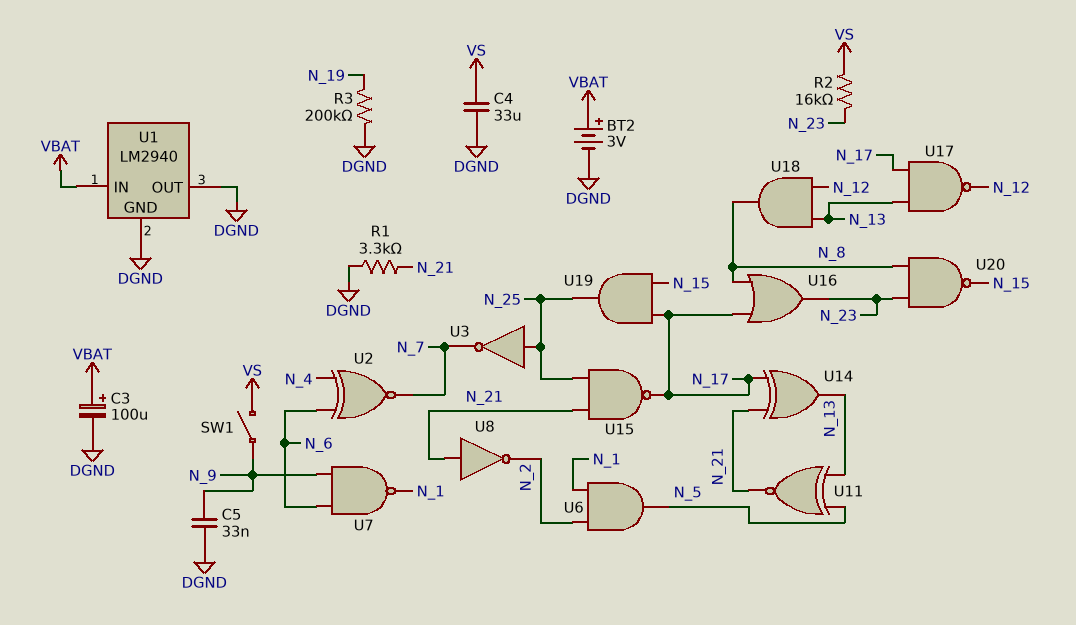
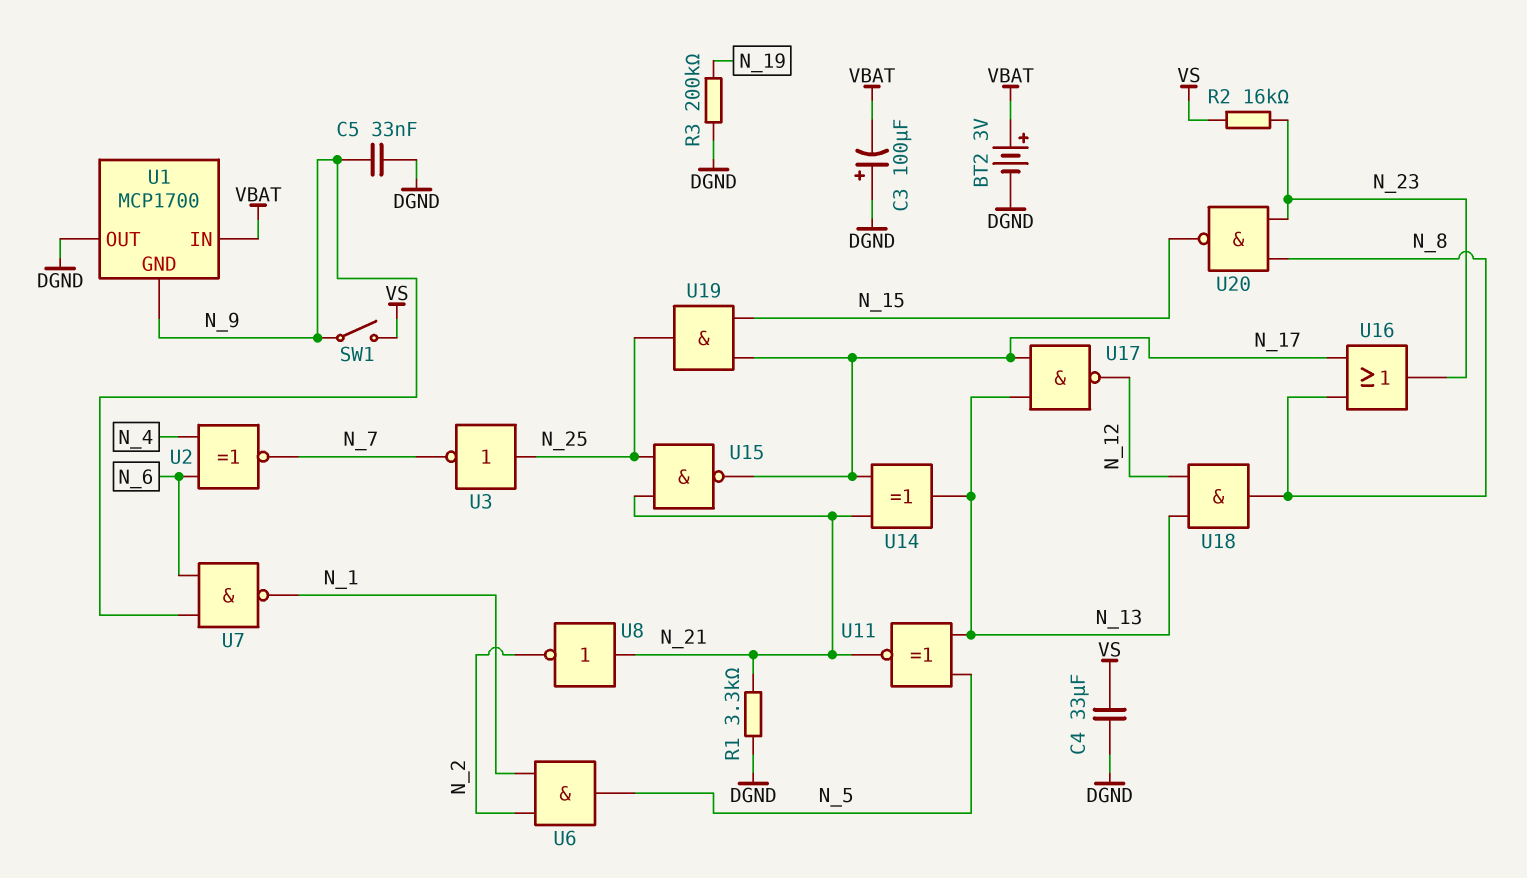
C3: 100uF (plus VBAT, minus DGND) -> 100uF (plus DGND, minus VBAT)
U1: LM2940 -> MCP1700
U1 pin GND: DGND -> N_9

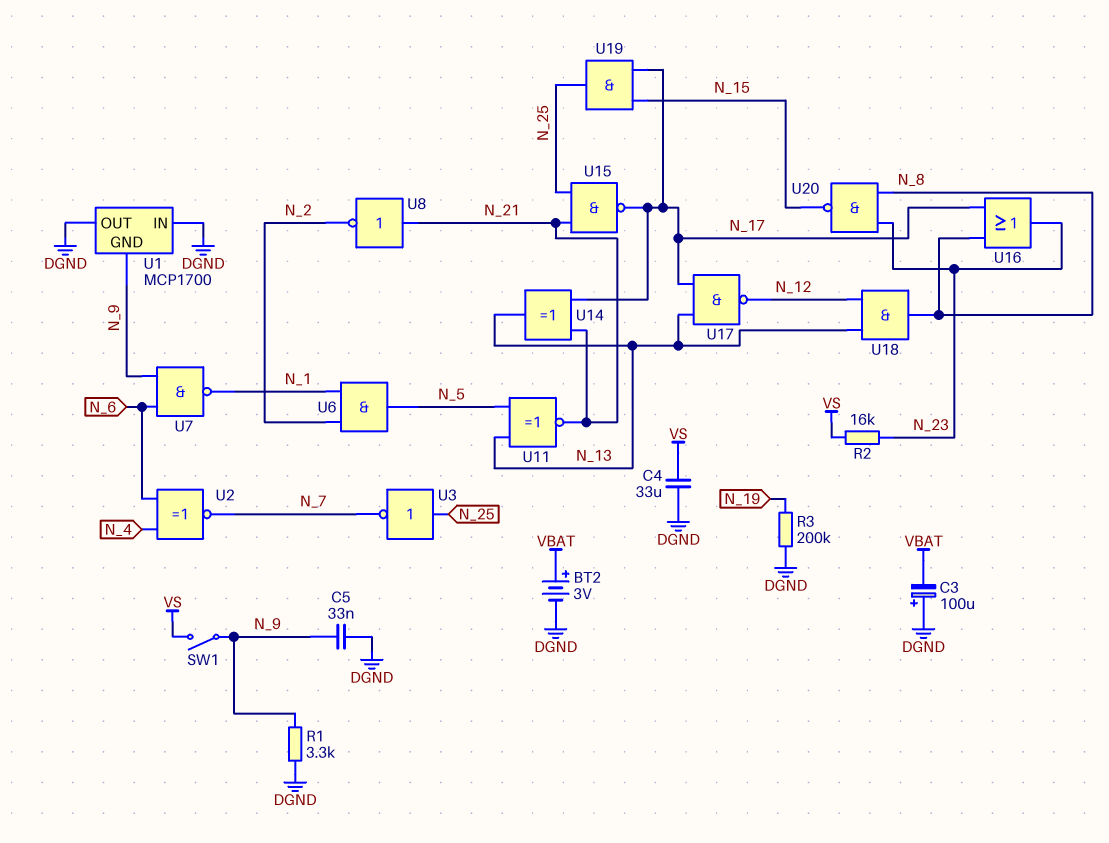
R1: 3.3k (DGND, N_21) -> 3.3k (DGND, N_9)
U1 pin IN: VBAT -> DGND

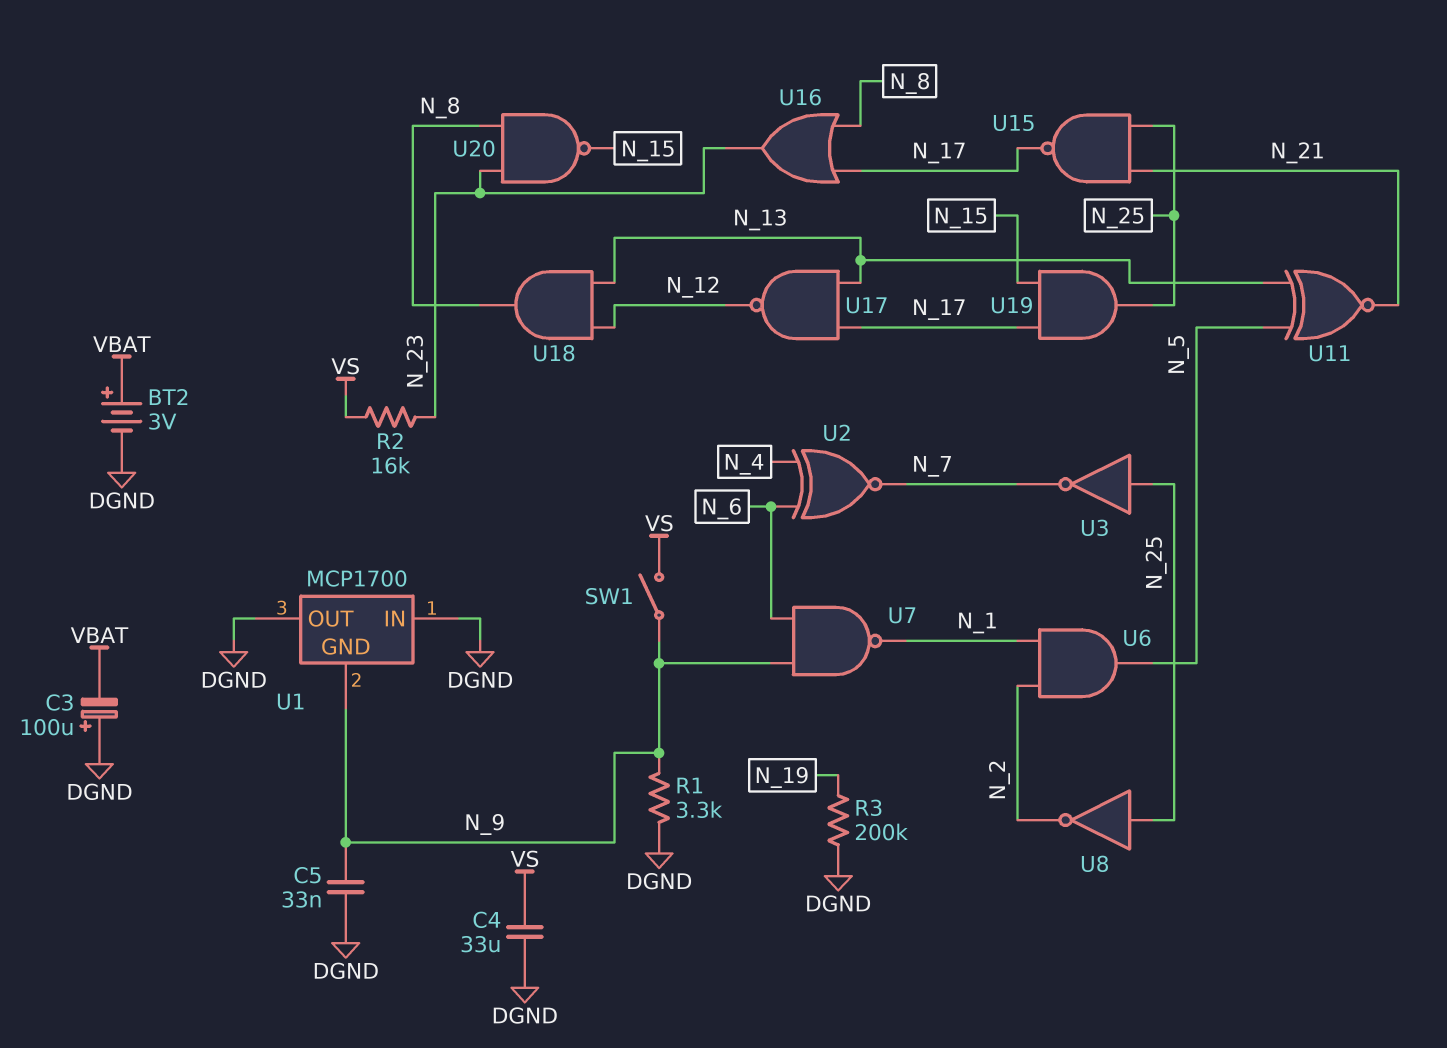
U8: NOT (in N_21, out N_2) -> NOT (in N_25, out N_2)
U14: XOR (in N_17, in N_21, out N_13) -> none

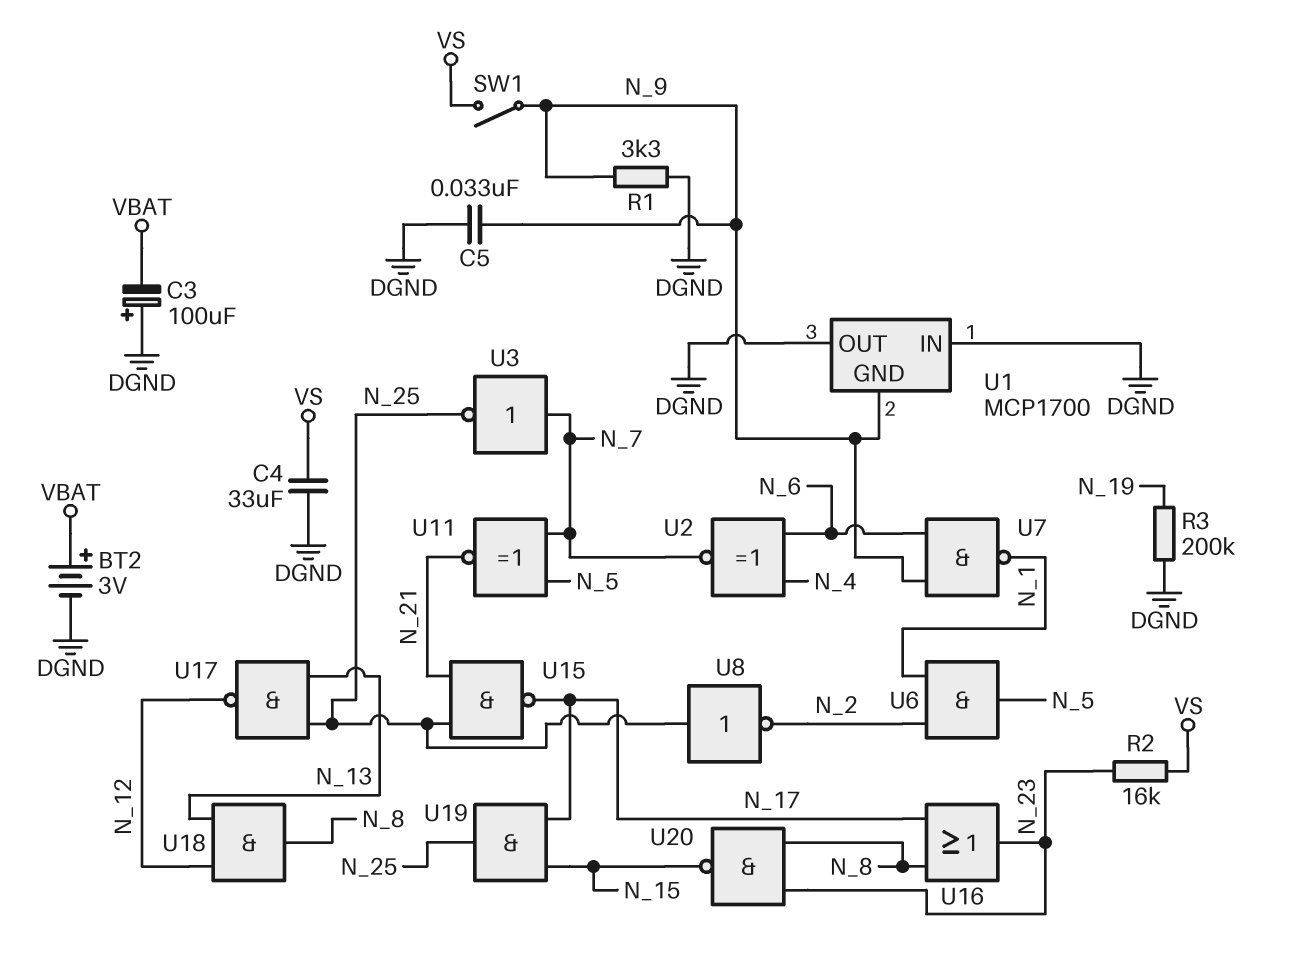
U3: NOT (in N_25, out N_7) -> NOT (in N_7, out N_25)
U11: XNOR (in N_5, in N_13, out N_21) -> XNOR (in N_5, in N_7, out N_21)
U17: NAND (in N_13, in N_17, out N_12) -> NAND (in N_13, in N_25, out N_12)

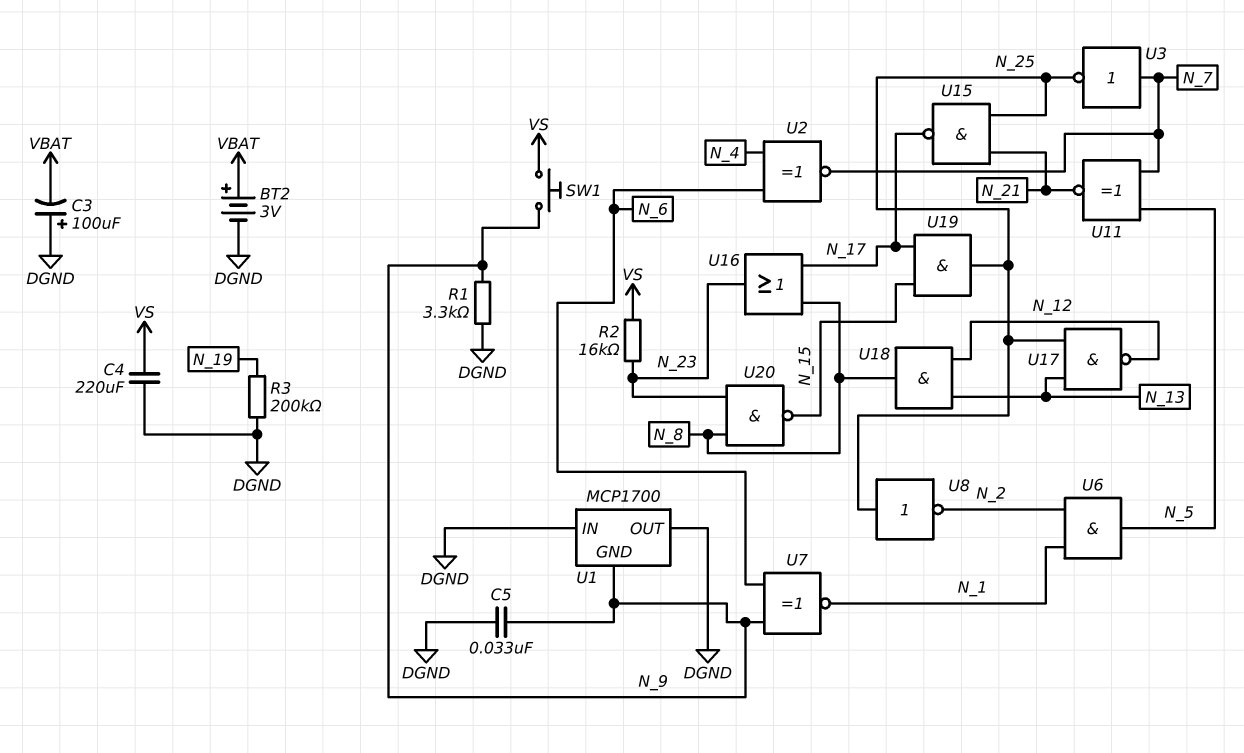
C4: 33uF (DGND, VS) -> 220uF (DGND, VS)
SW1: switch (N_9, VS) -> button (N_9, VS)
U7: NAND (in N_6, in N_9, out N_1) -> XNOR (in N_6, in N_9, out N_1)

